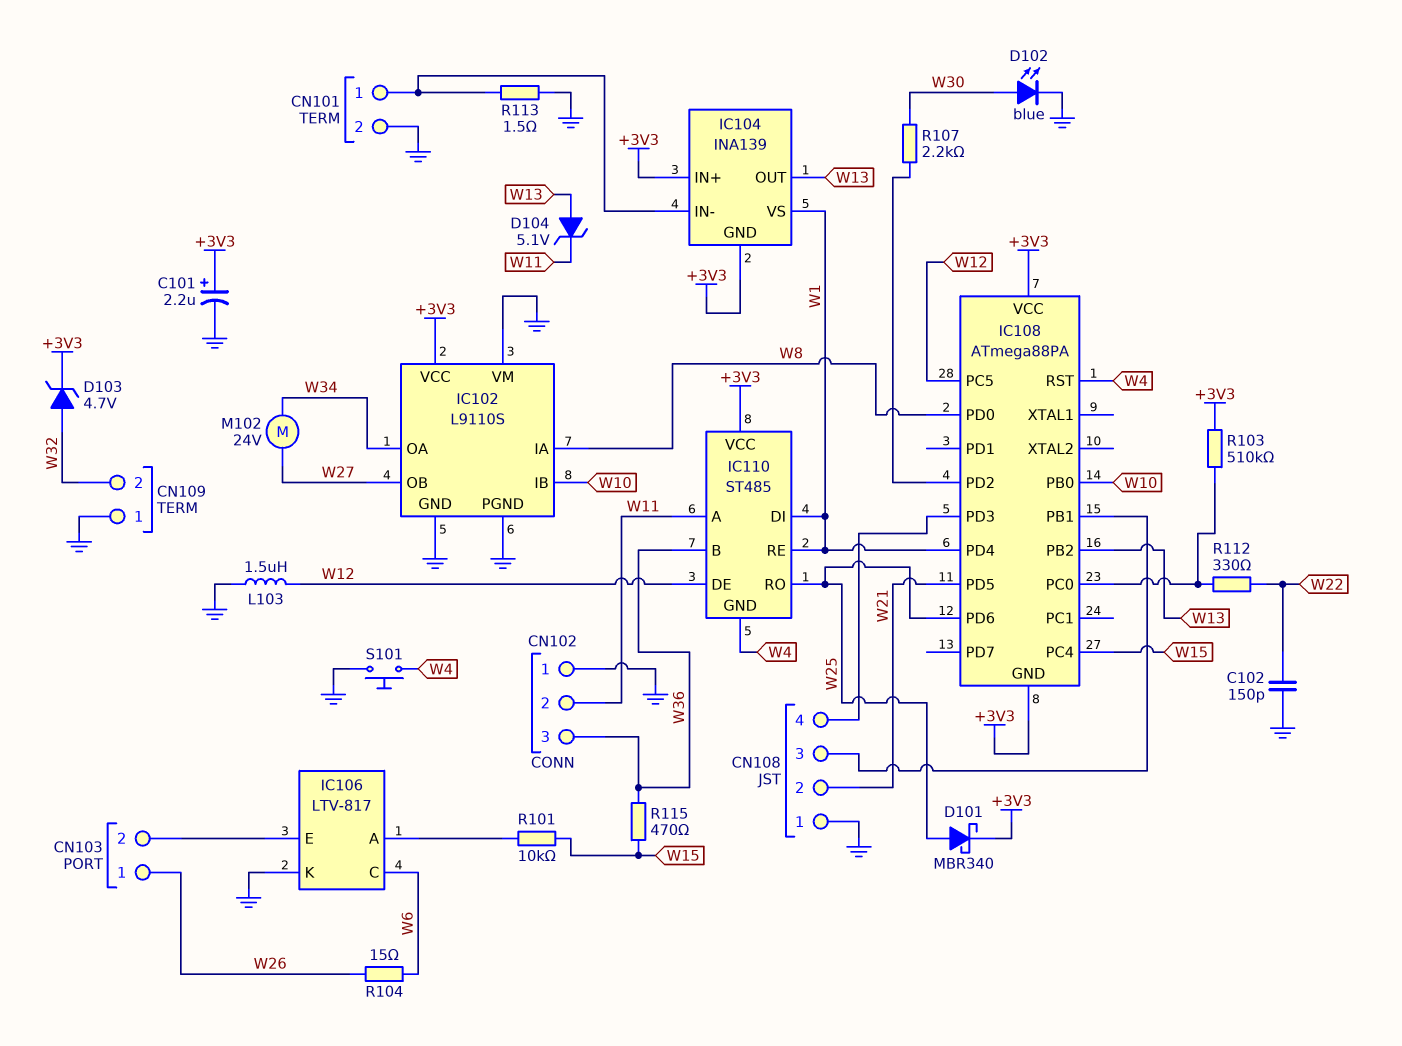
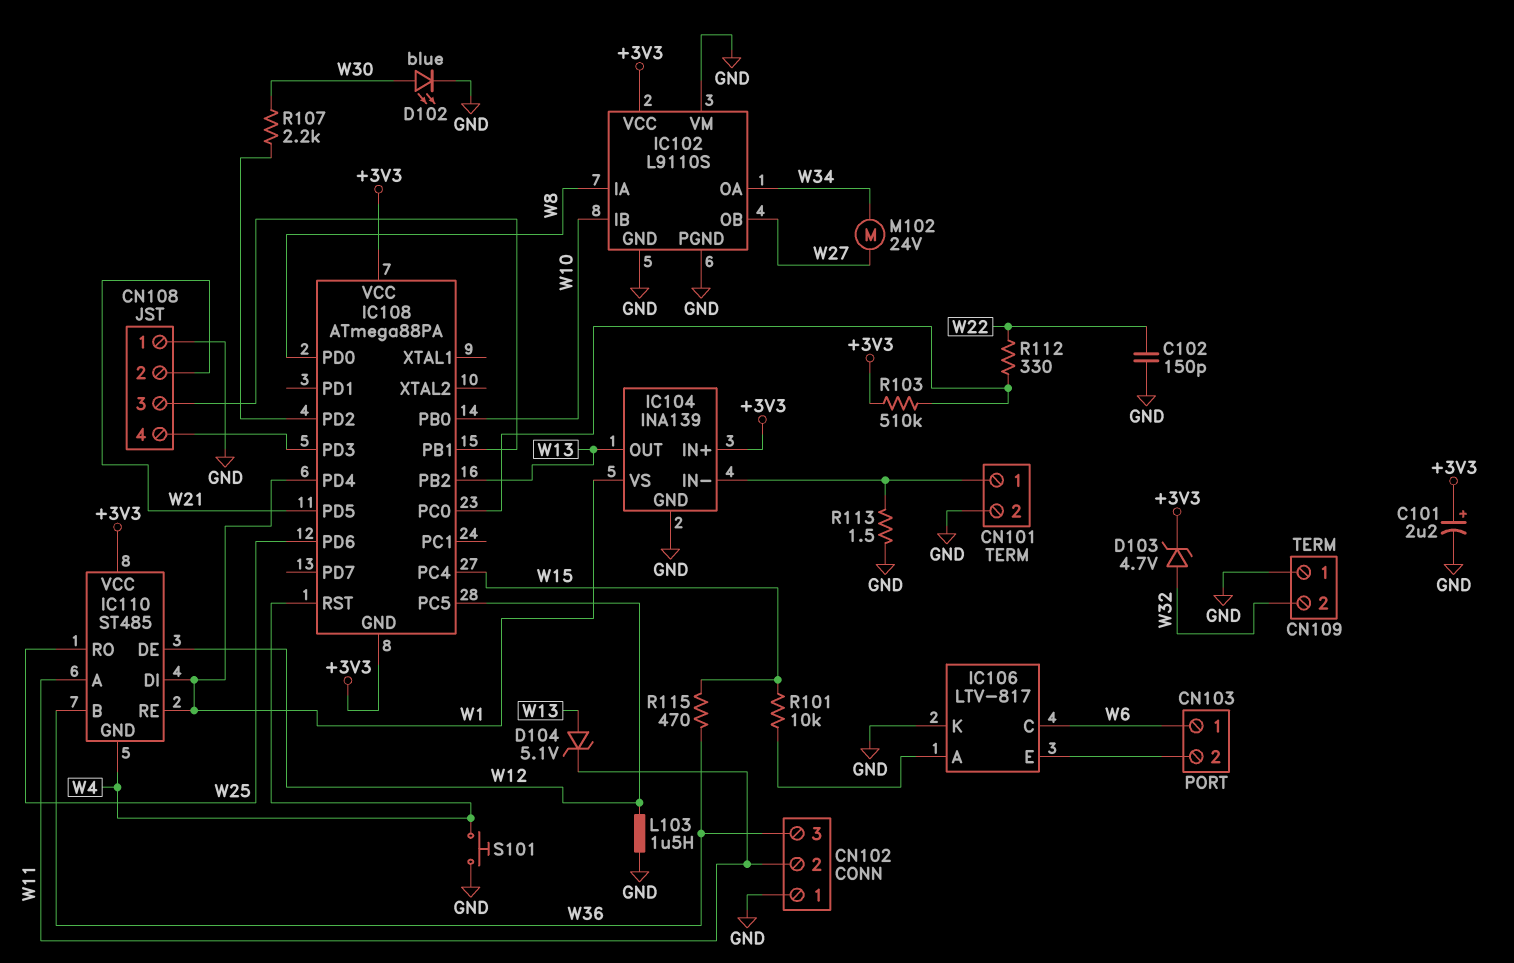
CN103 pin 1: W26 -> W6
D101: schottky MBR340 (A W25, K +3V3) -> none
IC104 pin GND: +3V3 -> GND
R104: 15 (W6, W26) -> none

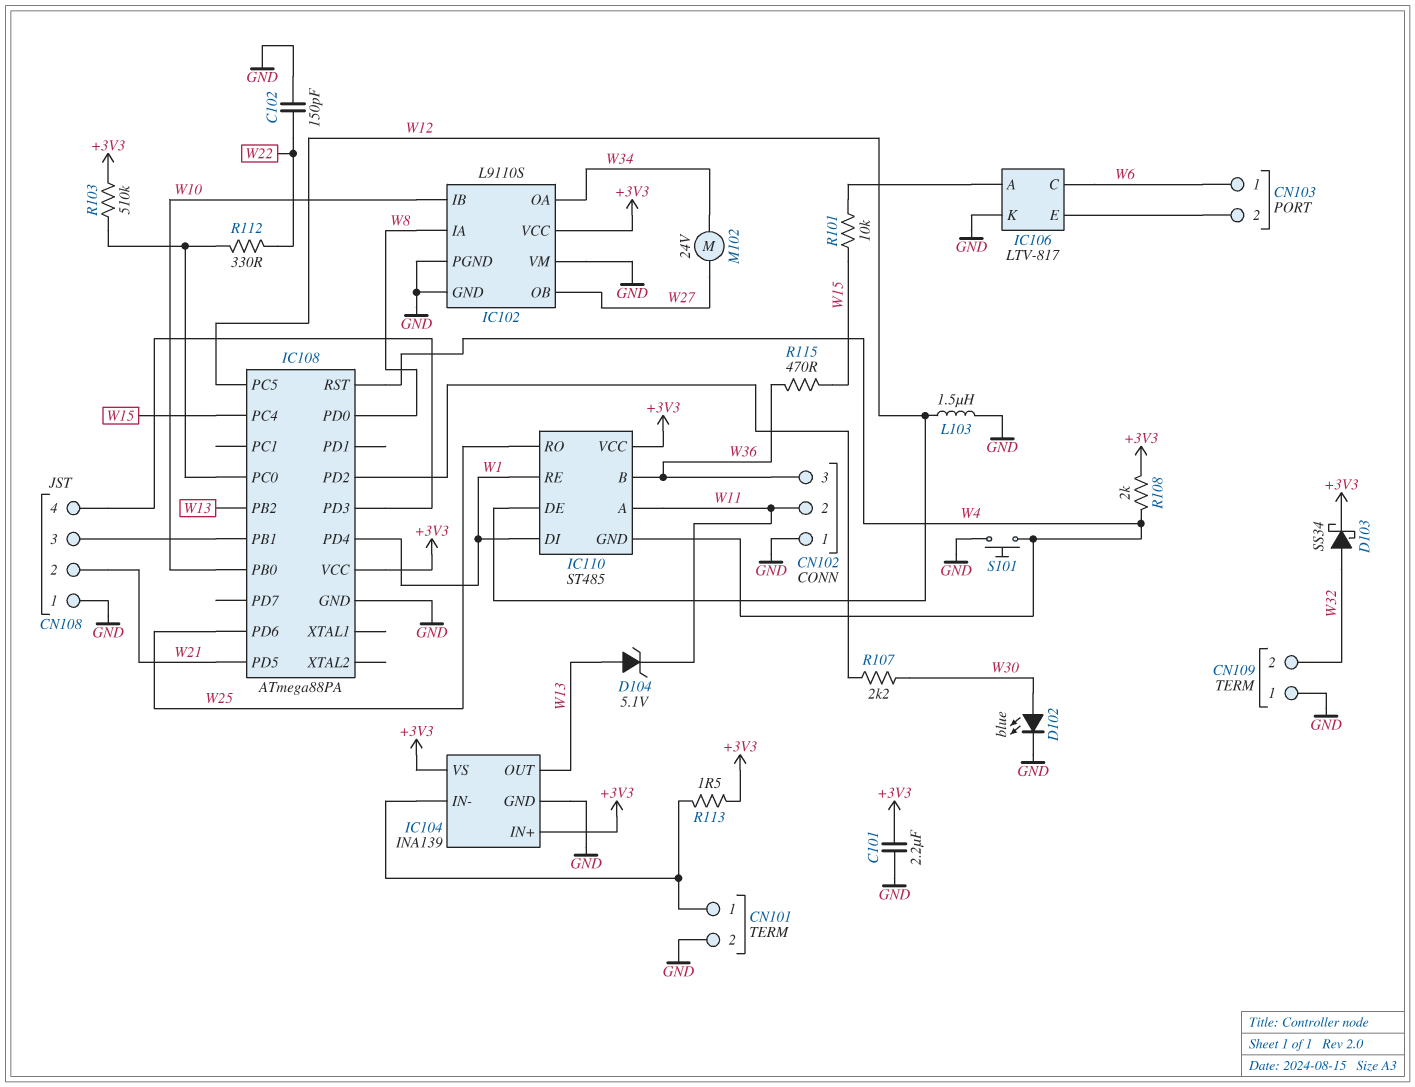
C101: 2.2uF (plus +3V3, minus GND) -> 2.2uF (+3V3, GND)
D103: zener 4.7V (A W32, K +3V3) -> schottky SS34 (A W32, K +3V3)
IC104 pin VS: W1 -> +3V3
IC108 pin GND: +3V3 -> GND
R108: none -> 2k (+3V3, W4)
R113: 1.5 (CN101/1, GND) -> 1.5 (+3V3, CN101/1)

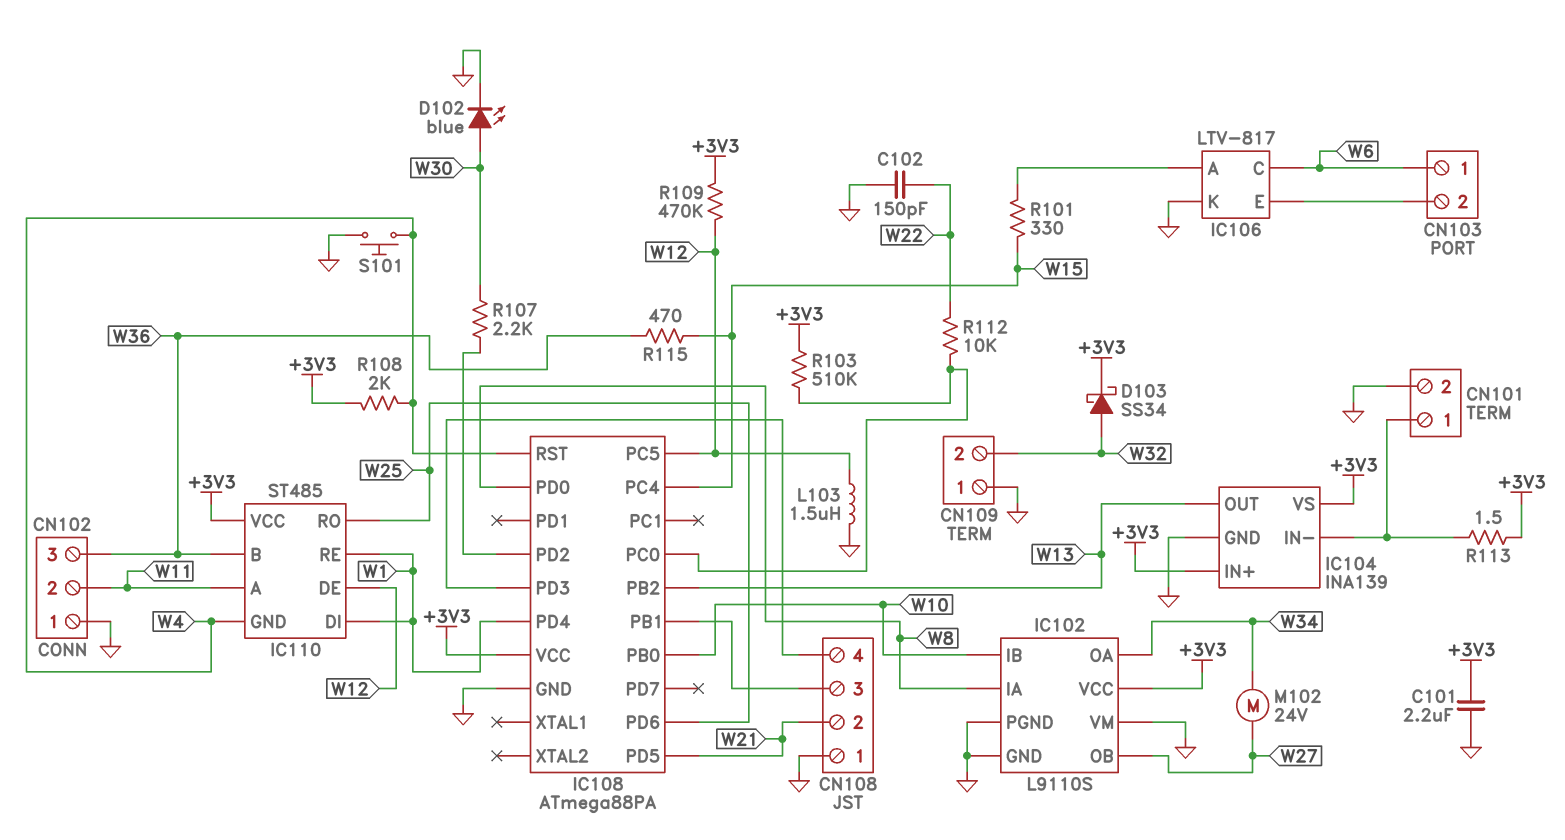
D104: zener 5.1V (A W13, K W11) -> none
R101: 10k (IC106/A, W15) -> 330 (IC106/A, W15)
R109: none -> 470k (+3V3, W12)
R112: 330 (IC108/PC0, W22) -> 10k (IC108/PC0, W22)

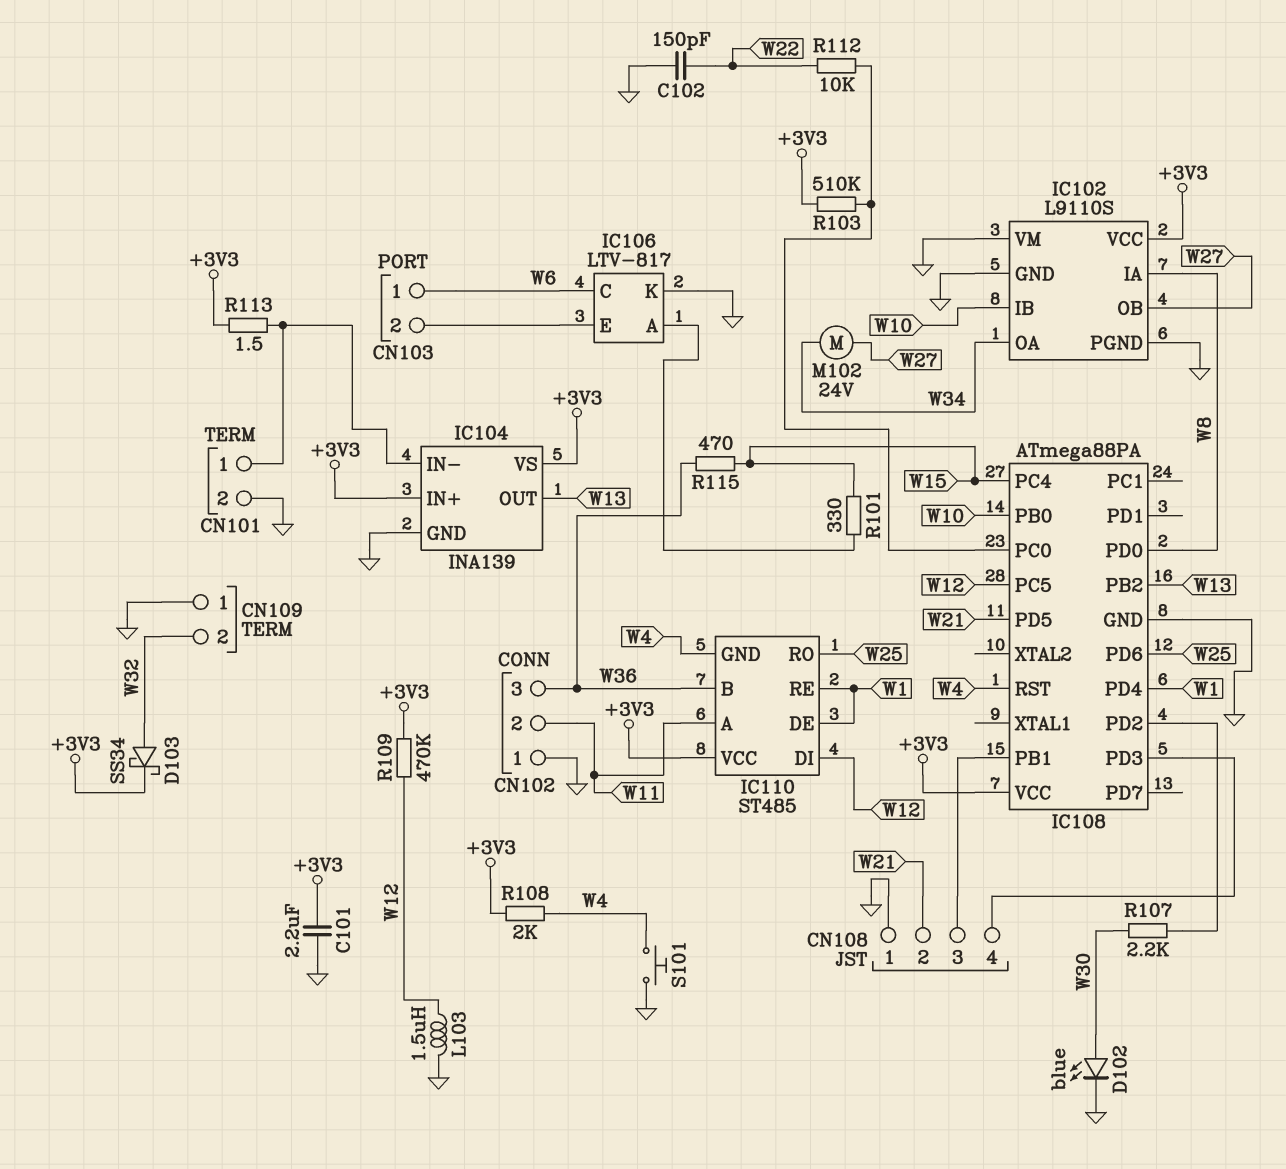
IC110 pin DE: W12 -> W1
IC110 pin DI: W1 -> W12

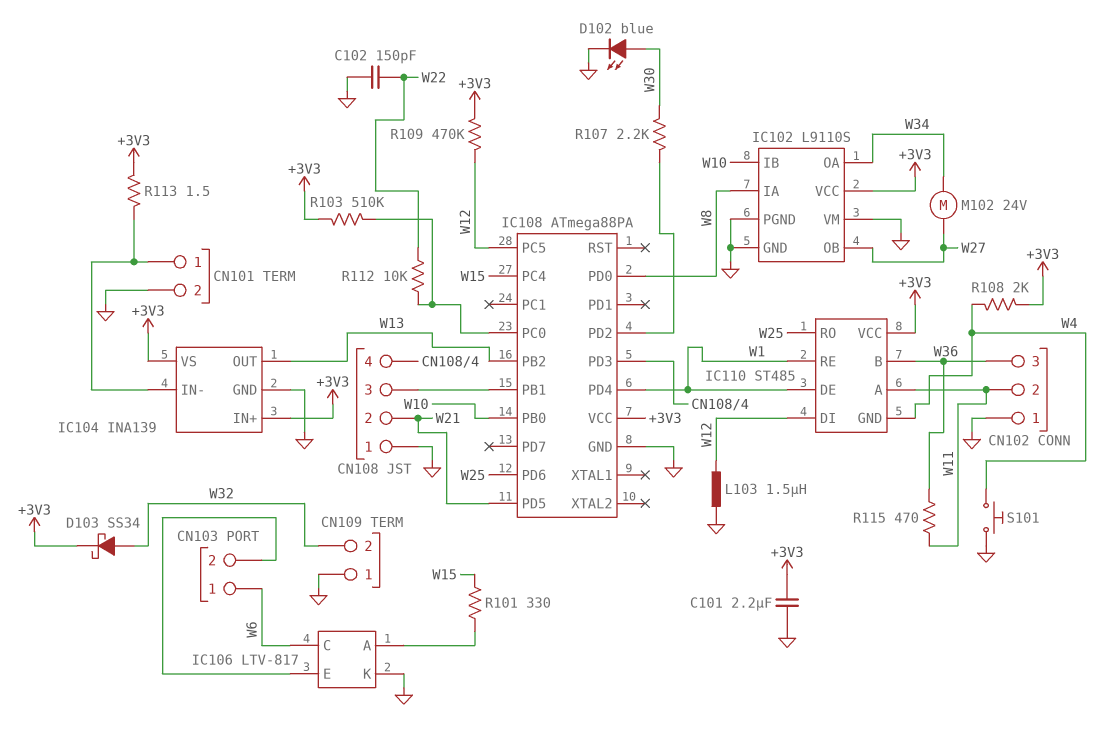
IC108 pin RST: W4 -> none
R115: 470 (W15, W36) -> 470 (W11, W36)

